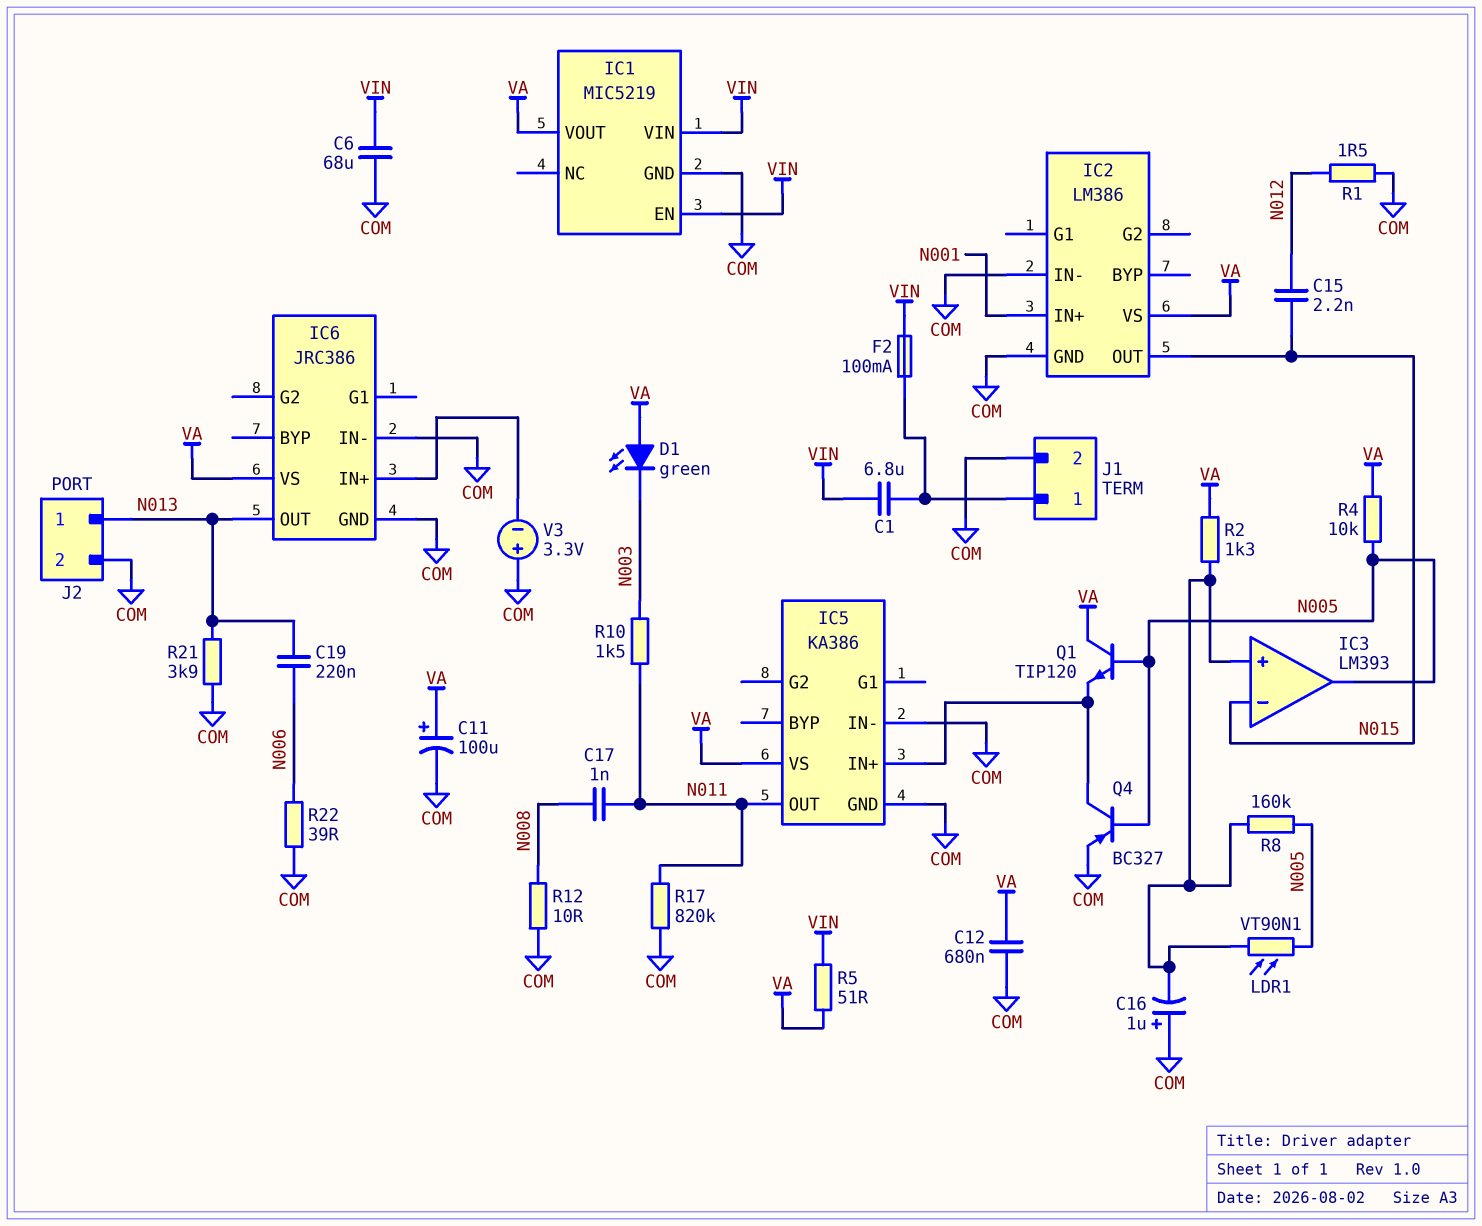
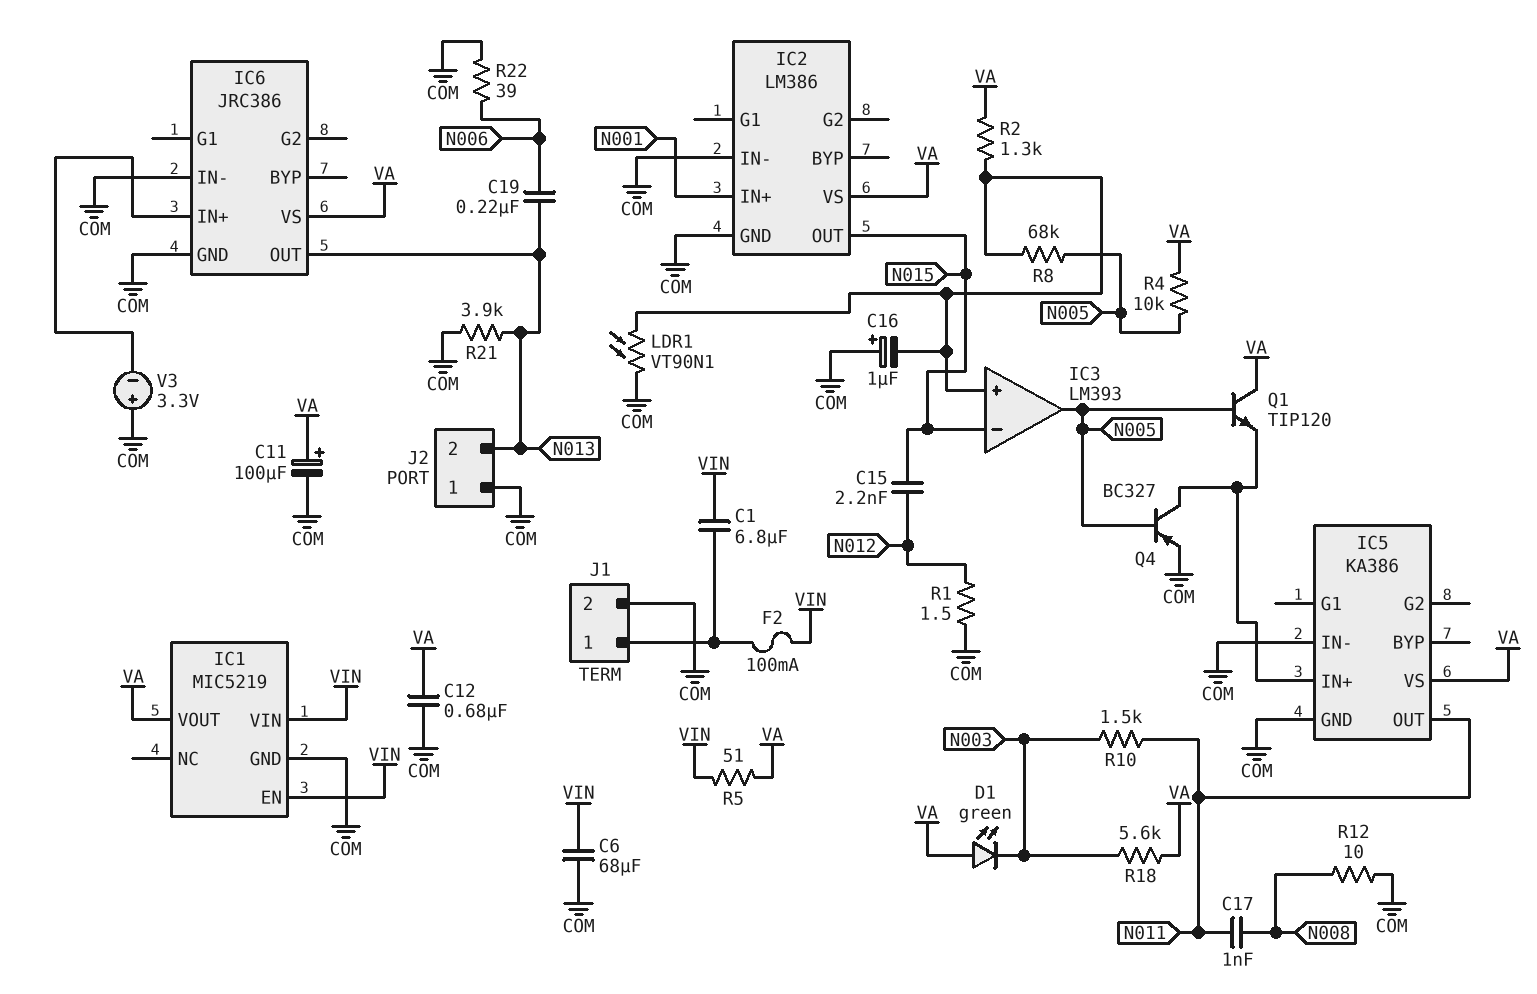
J2 pin 1: N013 -> COM
J2 pin 2: COM -> N013
LDR1: VT90N1 (IC3/in+, N005) -> VT90N1 (COM, IC3/in+)
R8: 160k (IC3/in+, N005) -> 68k (IC3/in+, N005)
R17: 820k (COM, N011) -> none
R18: none -> 5.6k (N003, VA)

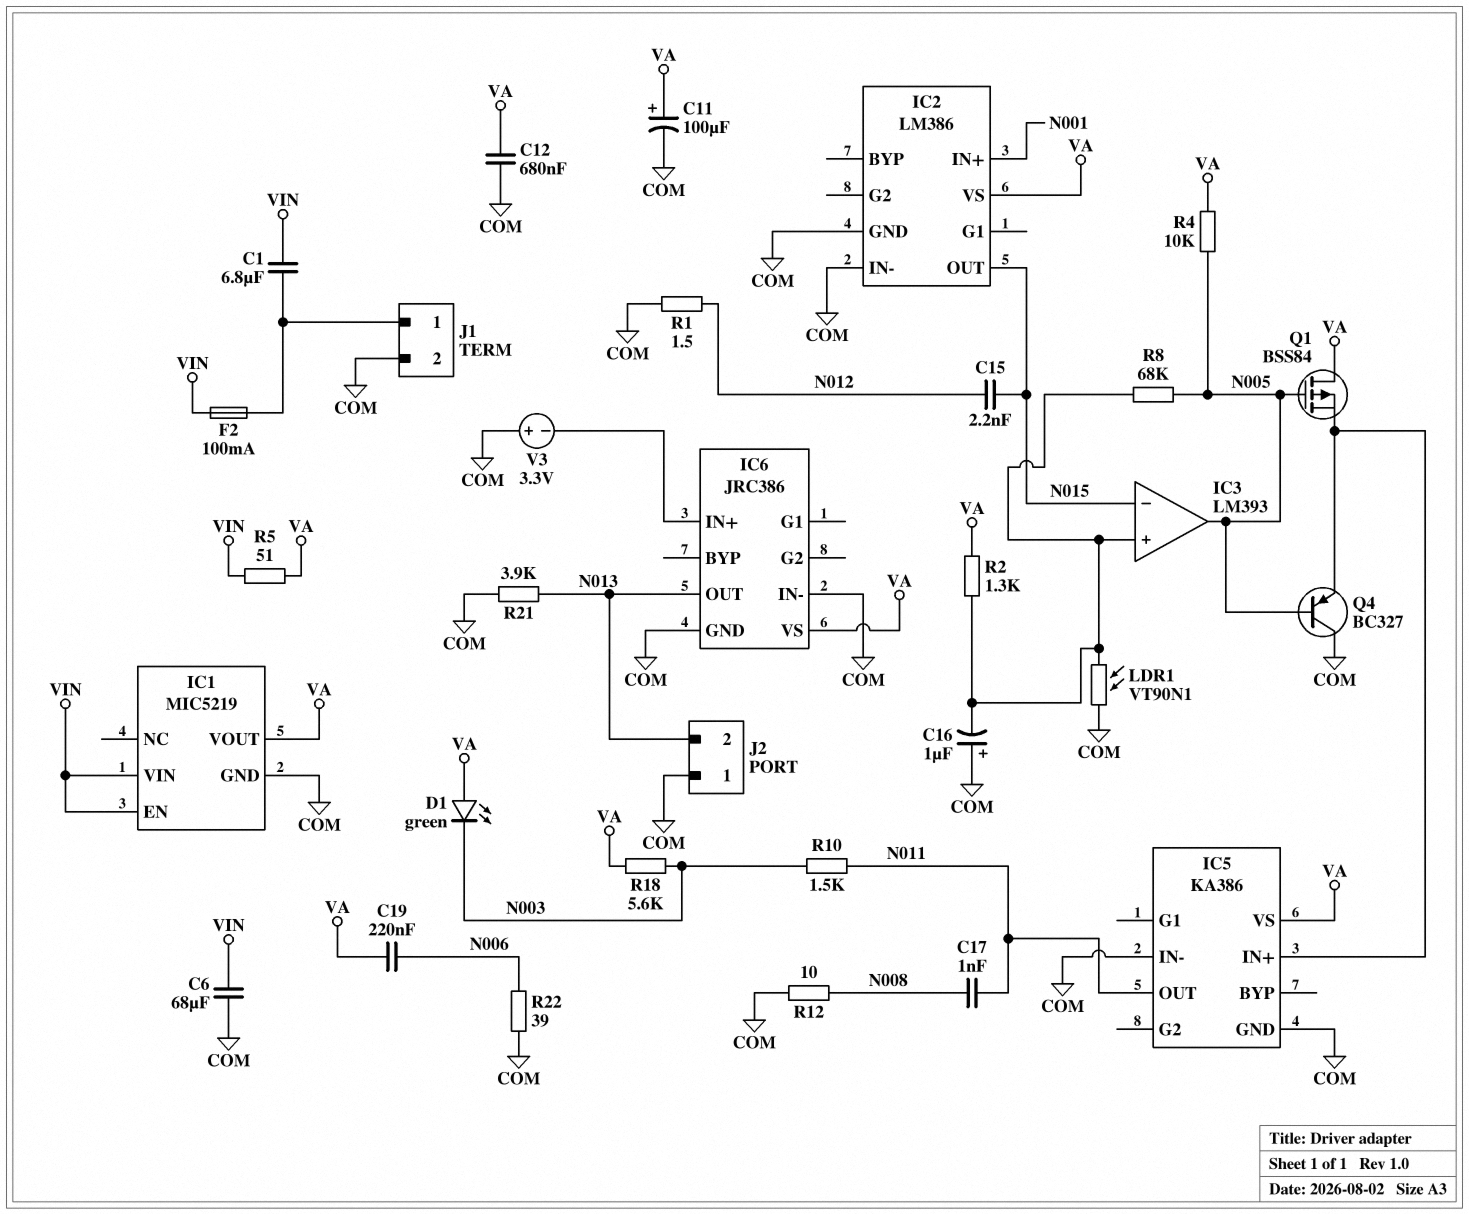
C19: 220nF (N006, N013) -> 220nF (N006, VA)
Q1: NPN TIP120 (B N005, C VA, E IC5/IN+) -> PMOS BSS84 (G N005, D VA, S IC5/IN+)
Q4: PNP BC327 (B N005, C IC5/IN+, E COM) -> PNP BC327 (B N005, C COM, E IC5/IN+)

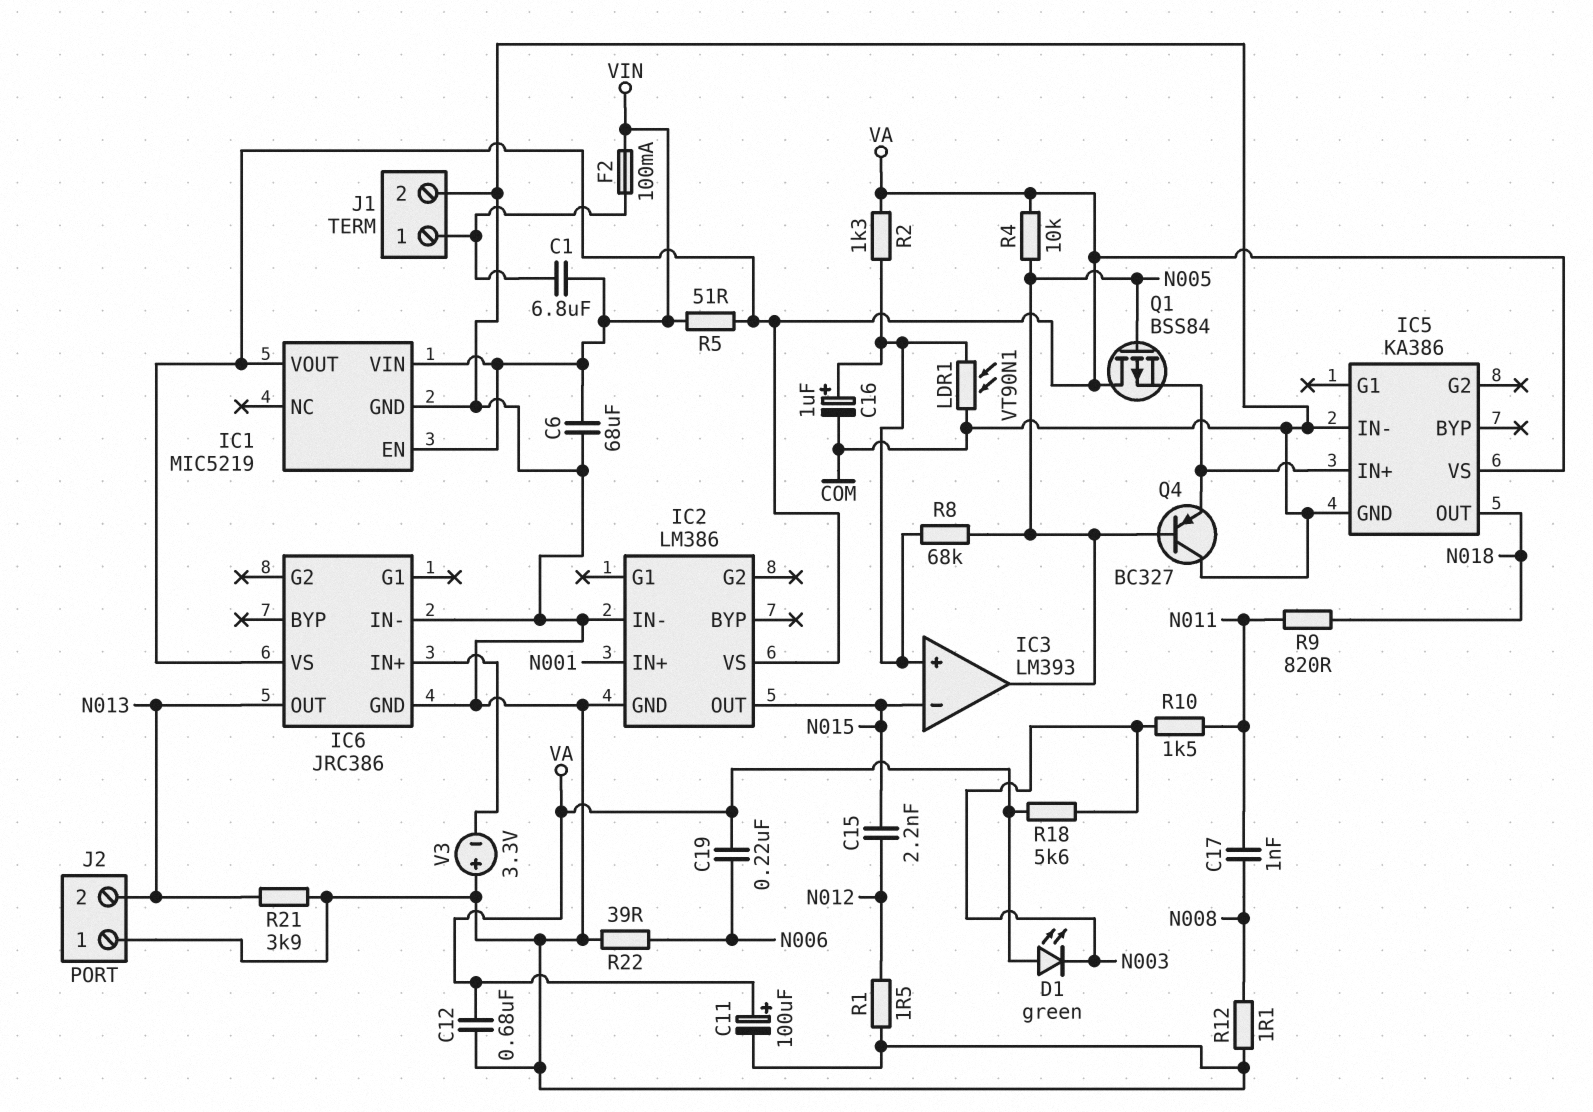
C16: 1uF (plus COM, minus IC3/in+) -> 1uF (plus IC3/in+, minus COM)
IC5 pin OUT: N011 -> N018
R9: none -> 820 (N011, N018)
R12: 10 (COM, N008) -> 1.1 (COM, N008)

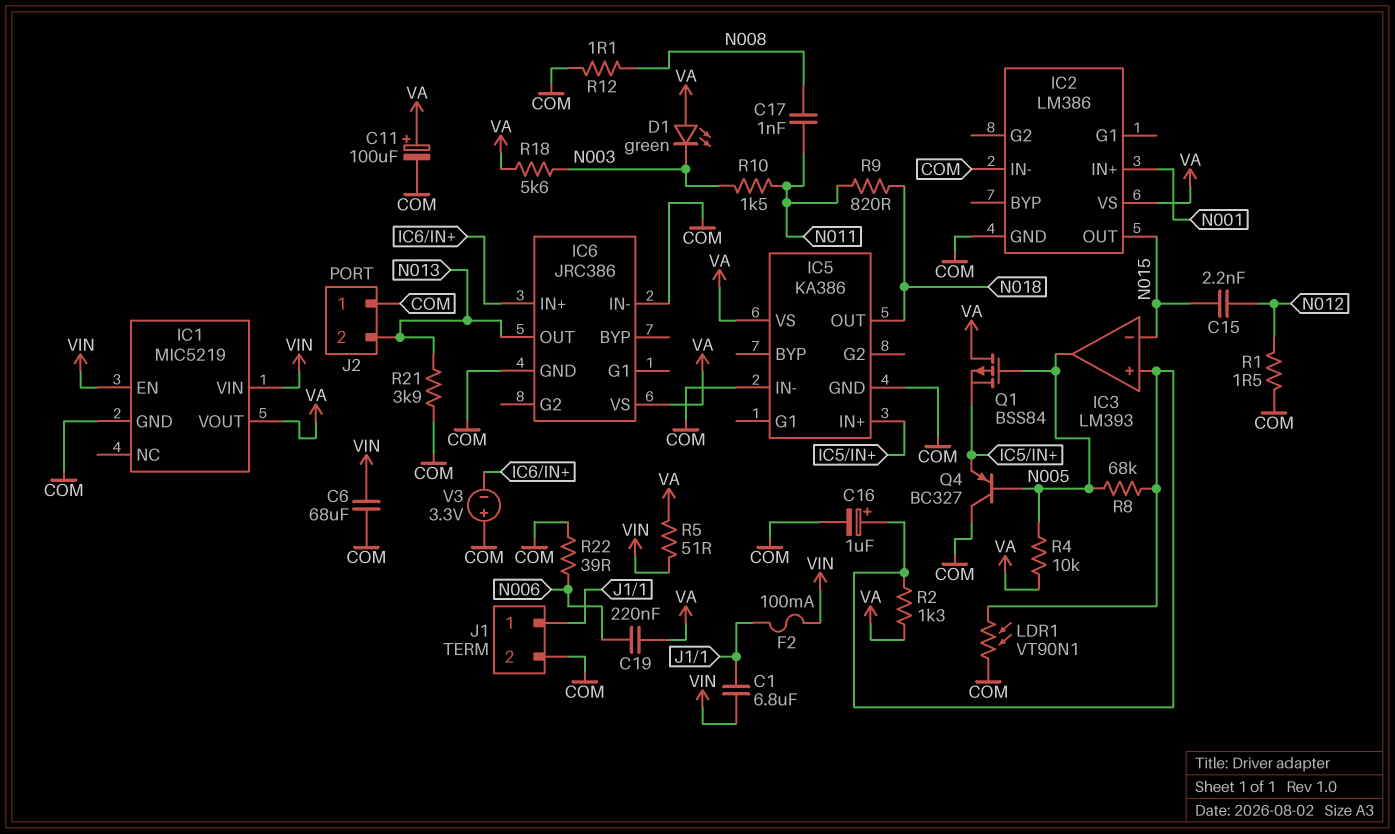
C12: 680nF (COM, VA) -> none

